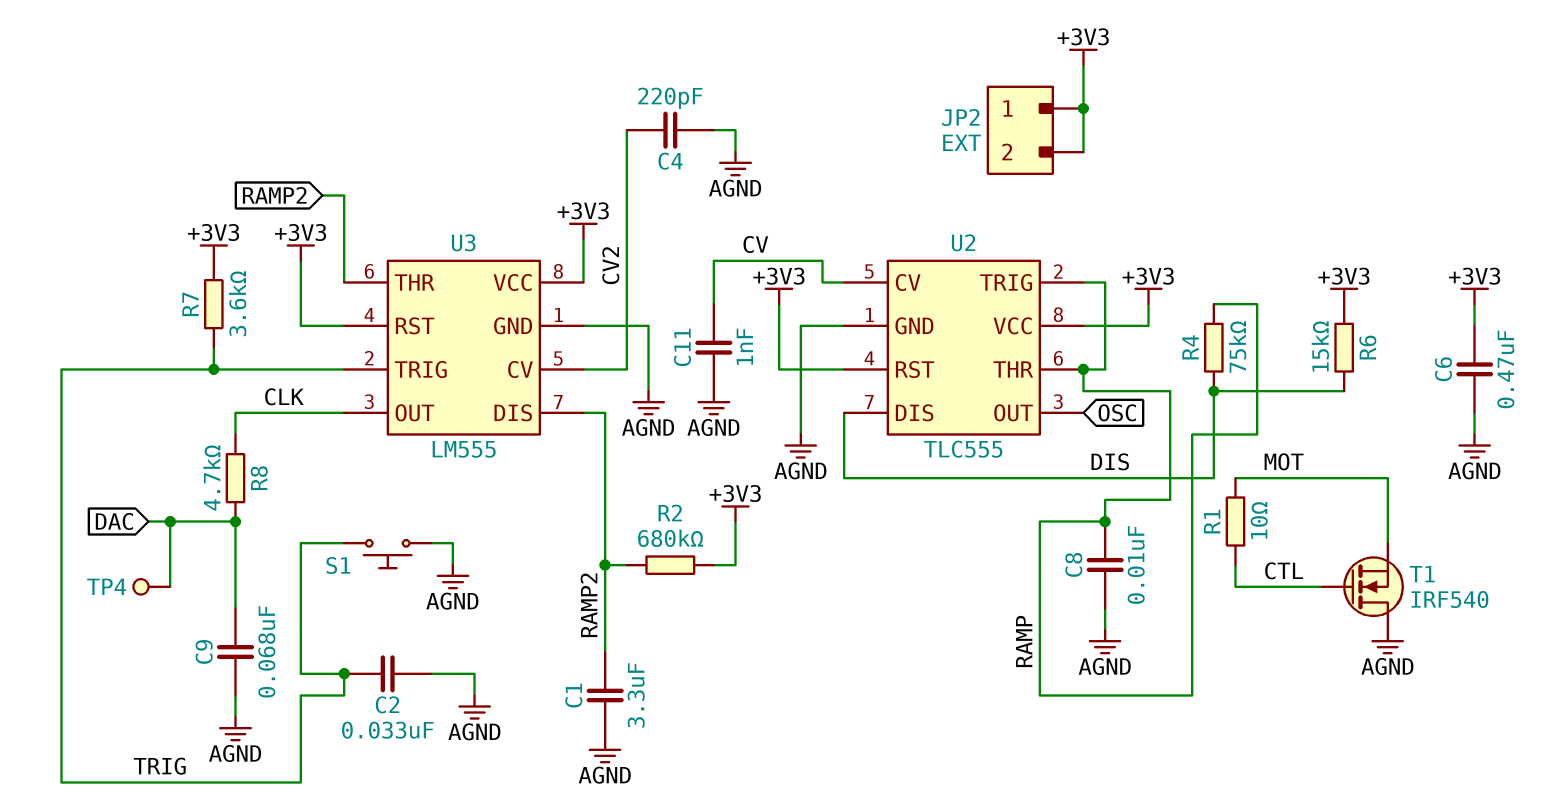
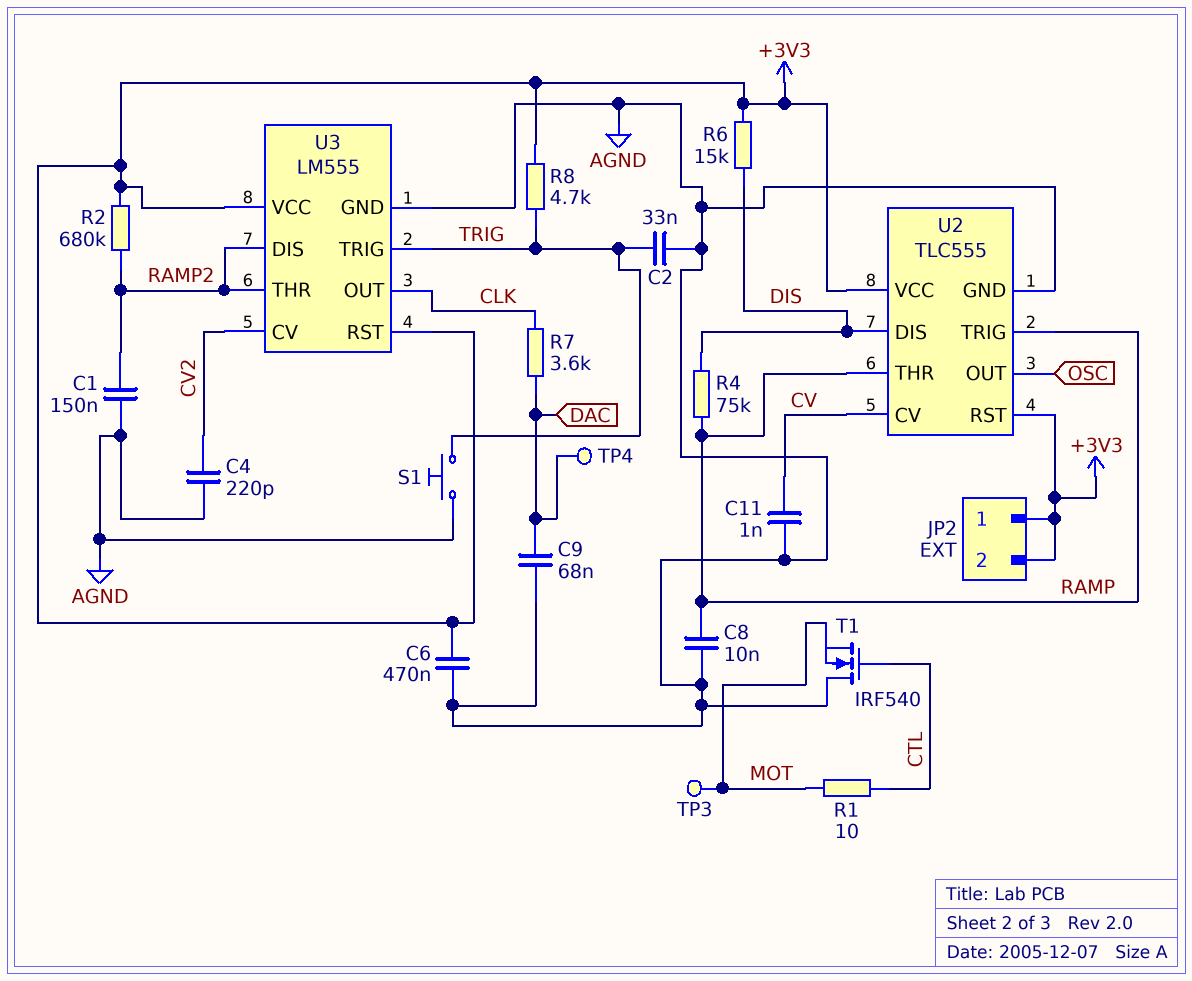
C1: 3.3uF (AGND, RAMP2) -> 150nF (AGND, RAMP2)
R7: 3.6k (+3V3, TRIG) -> 3.6k (CLK, DAC)
R8: 4.7k (CLK, DAC) -> 4.7k (+3V3, TRIG)
TP3: none -> test point (MOT)

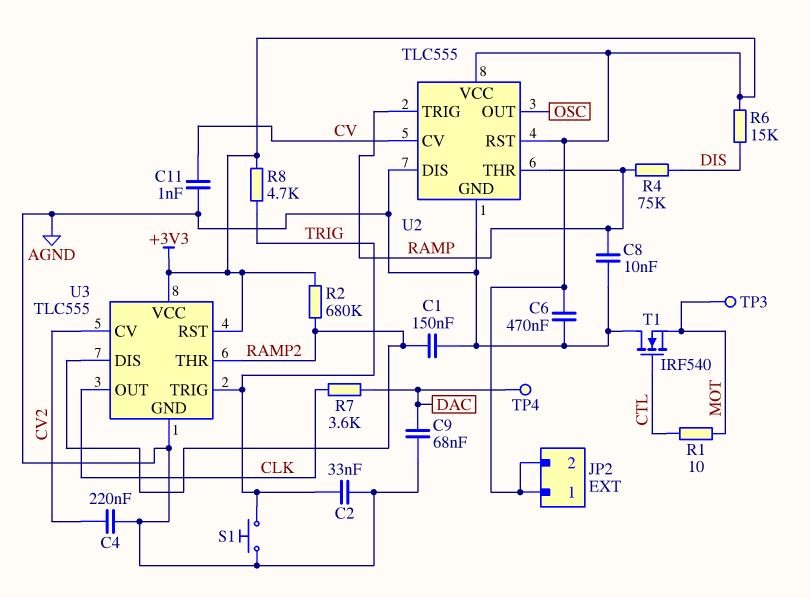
C4: 220pF (AGND, CV2) -> 220nF (AGND, CV2)
U2 pin DIS: DIS -> AGND
U3: LM555 -> TLC555

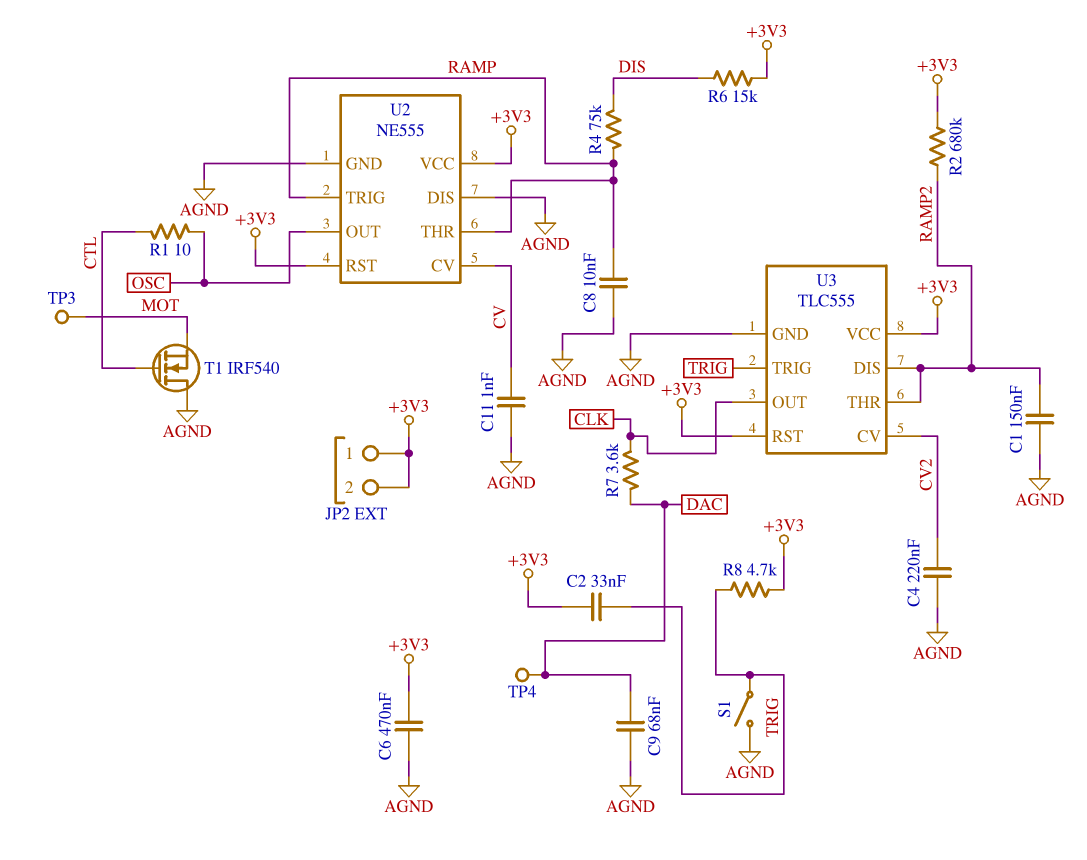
C2: 33nF (AGND, TRIG) -> 33nF (+3V3, TRIG)
R1: 10 (CTL, MOT) -> 10 (CTL, OSC)
S1: button (AGND, TRIG) -> switch (AGND, TRIG)
U2: TLC555 -> NE555

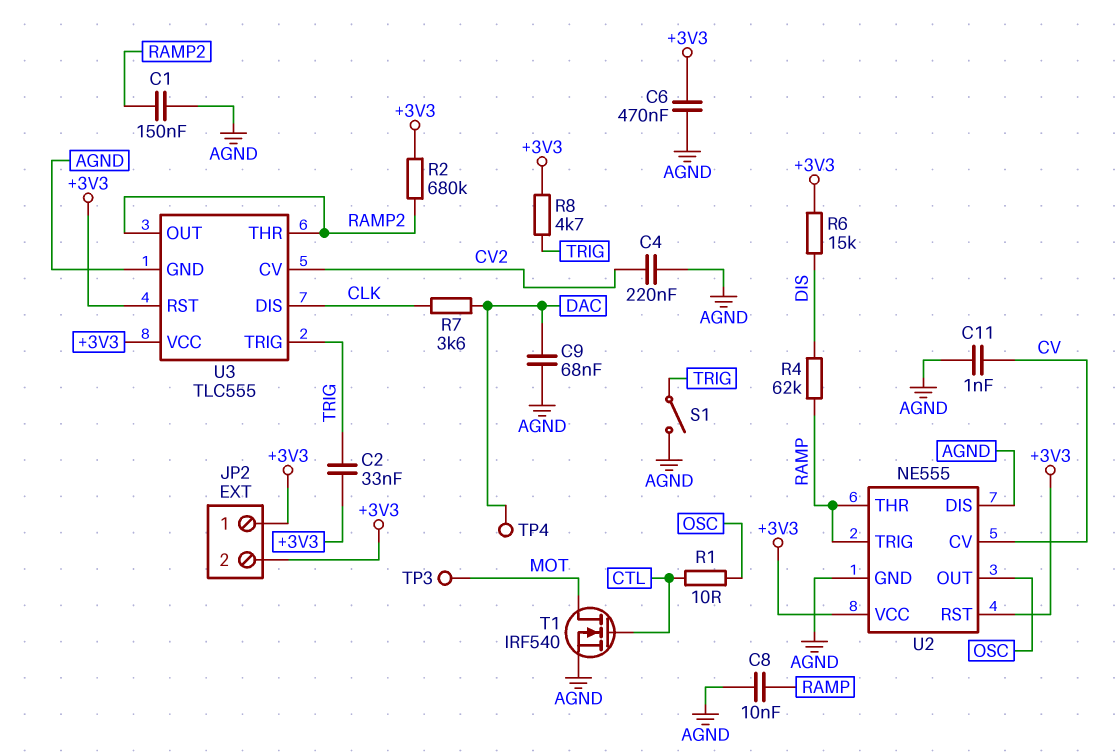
R4: 75k (DIS, RAMP) -> 62k (DIS, RAMP)
T1: NMOS IRF540 (G CTL, D AGND, S MOT) -> NMOS IRF540 (G CTL, D MOT, S AGND)
U3 pin DIS: RAMP2 -> CLK
U3 pin OUT: CLK -> RAMP2

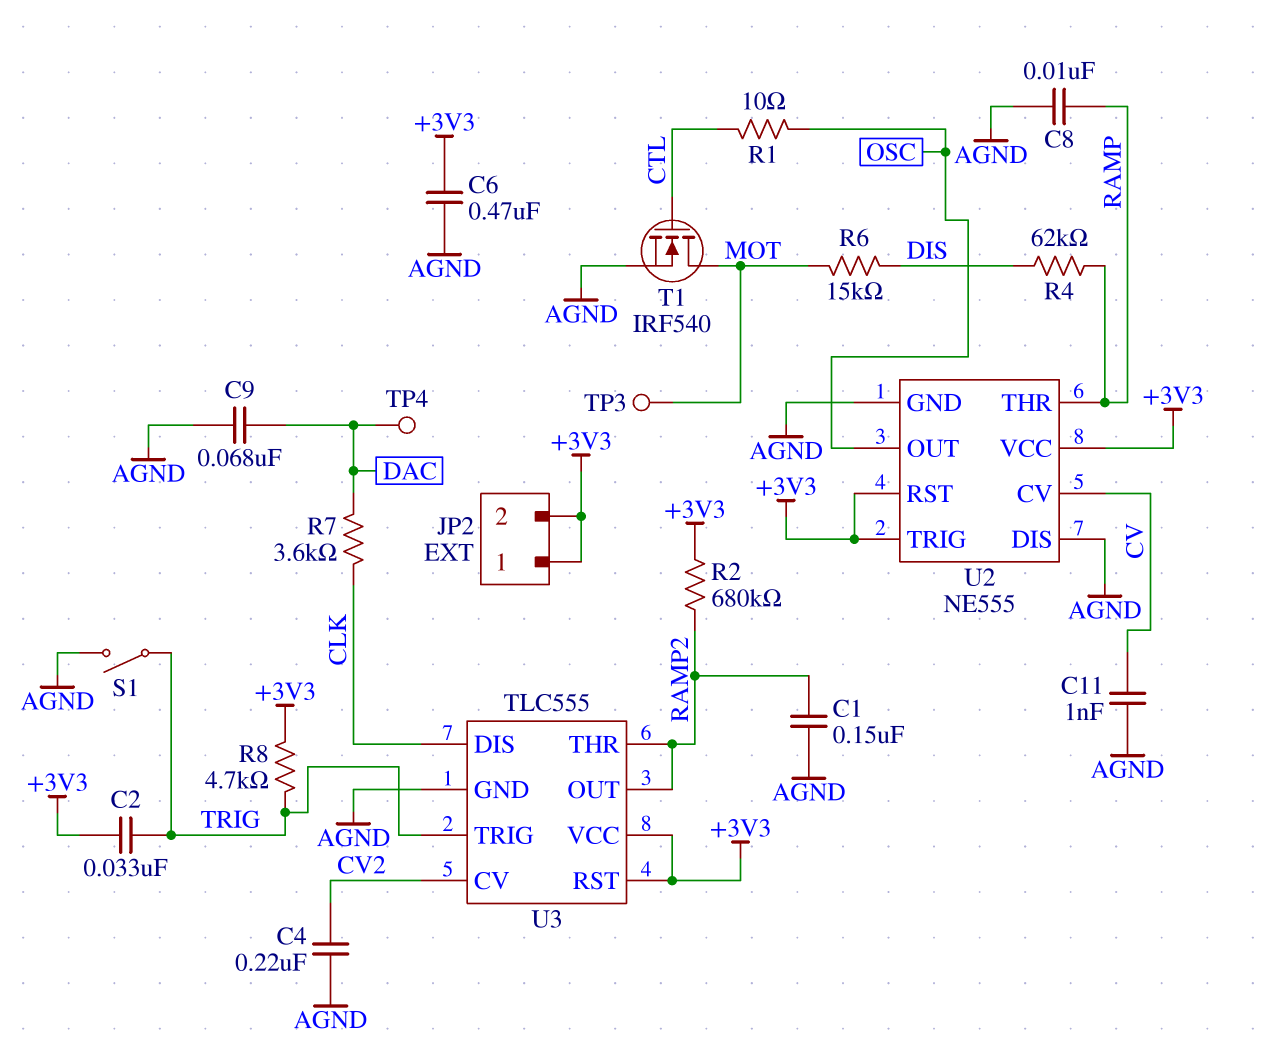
R6: 15k (+3V3, DIS) -> 15k (DIS, MOT)
U2 pin TRIG: RAMP -> +3V3

